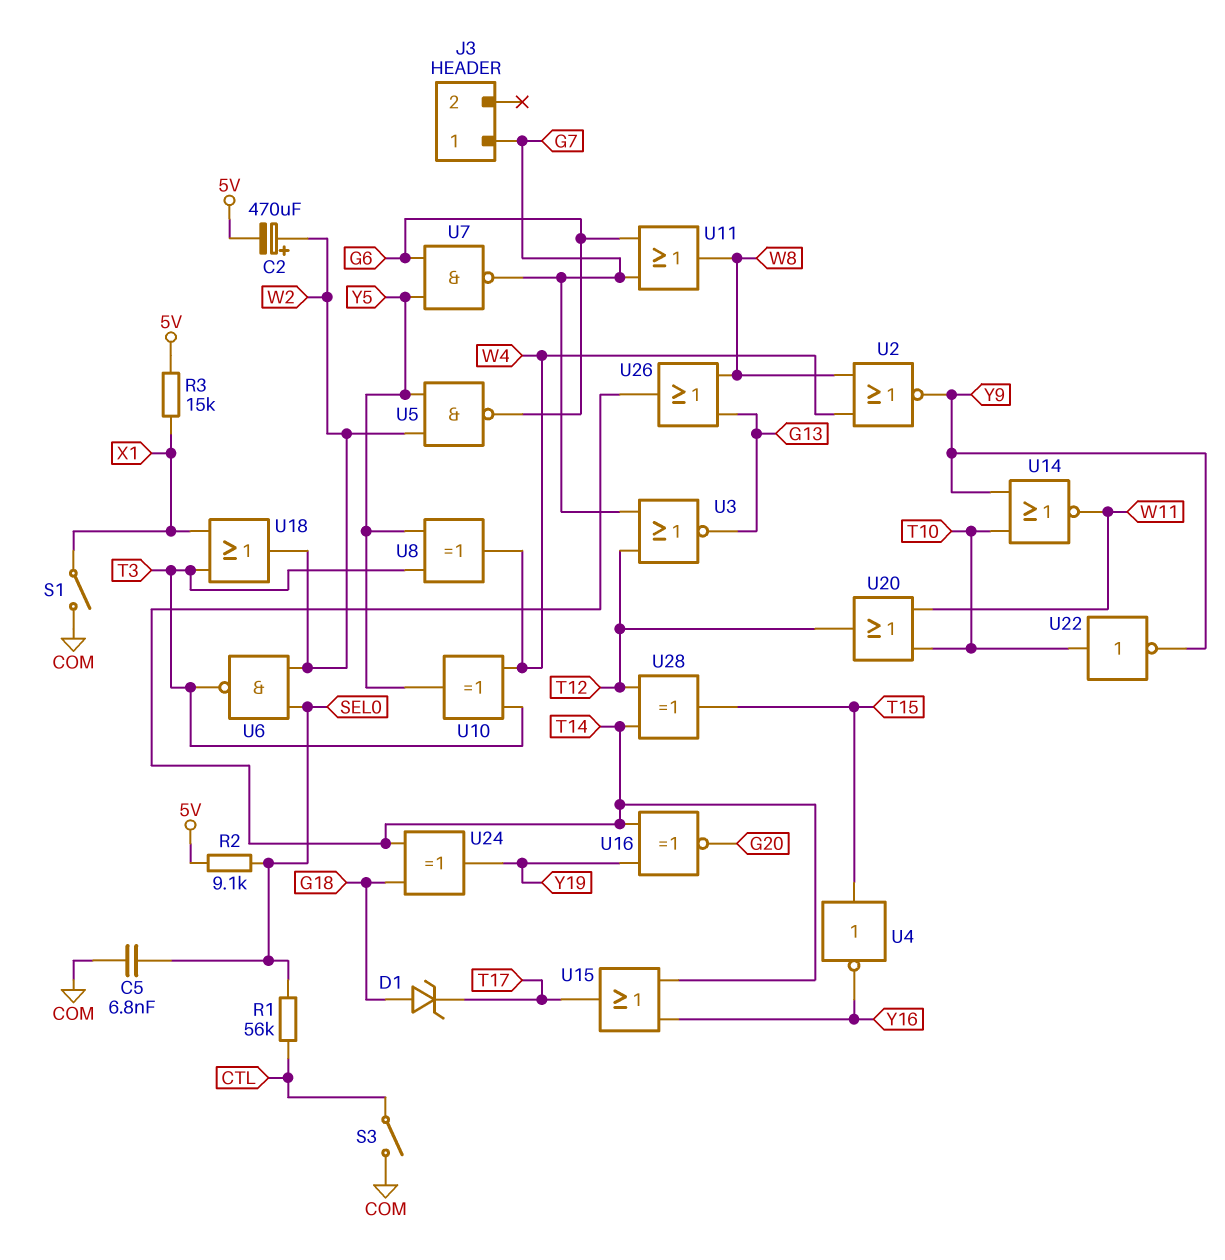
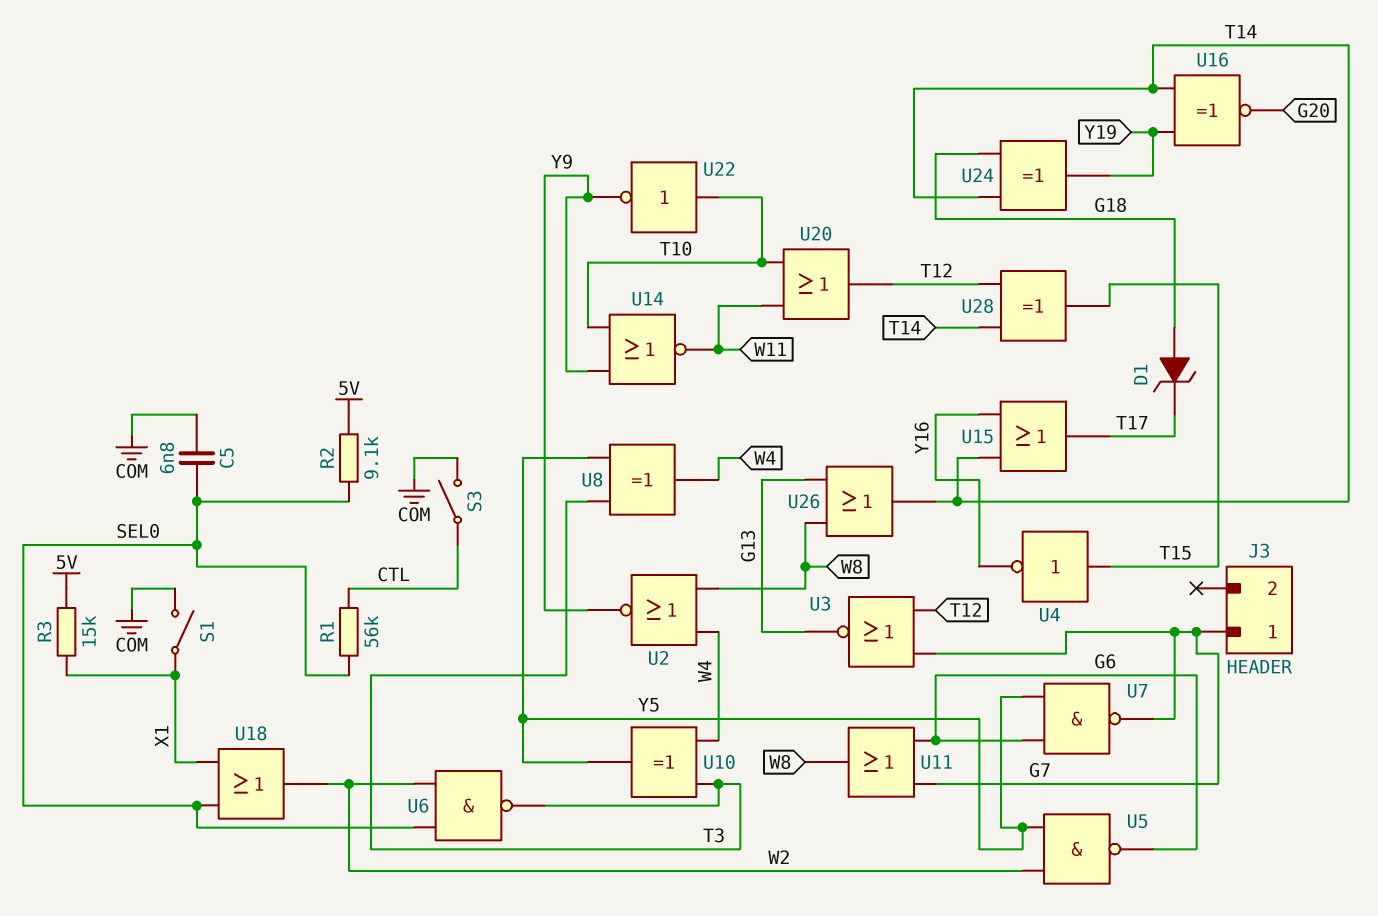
C2: 470uF (plus W2, minus 5V) -> none
U18: OR (in T3, in X1, out W2) -> OR (in SEL0, in X1, out W2)

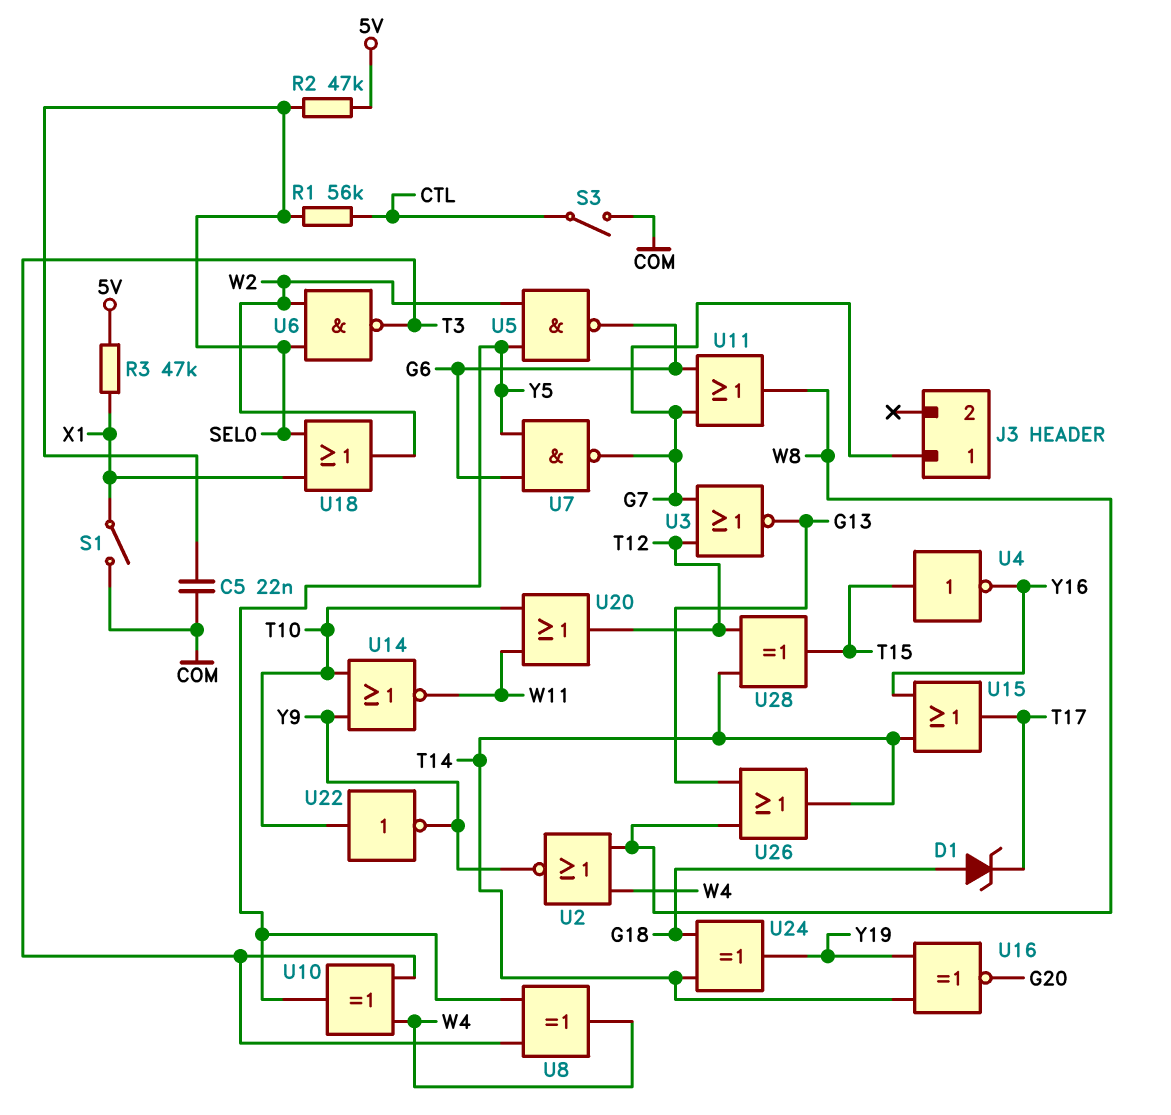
C5: 6.8nF (COM, SEL0) -> 22nF (COM, SEL0)
R2: 9.1k (5V, SEL0) -> 47k (5V, SEL0)
R3: 15k (5V, X1) -> 47k (5V, X1)

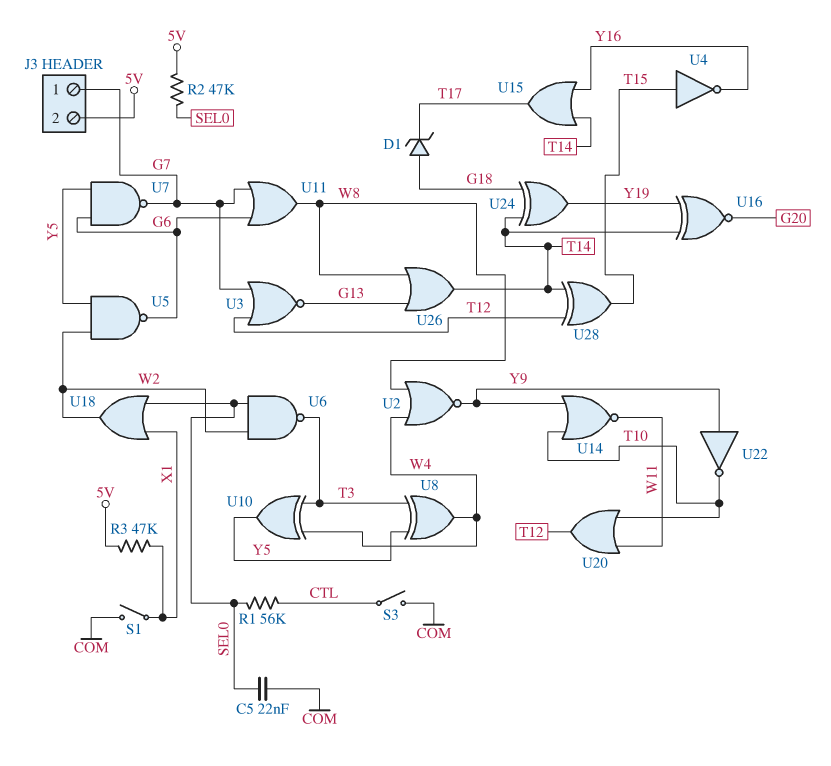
J3 pin 2: none -> 5V
U22: NOT (in T10, out Y9) -> NOT (in Y9, out T10)

